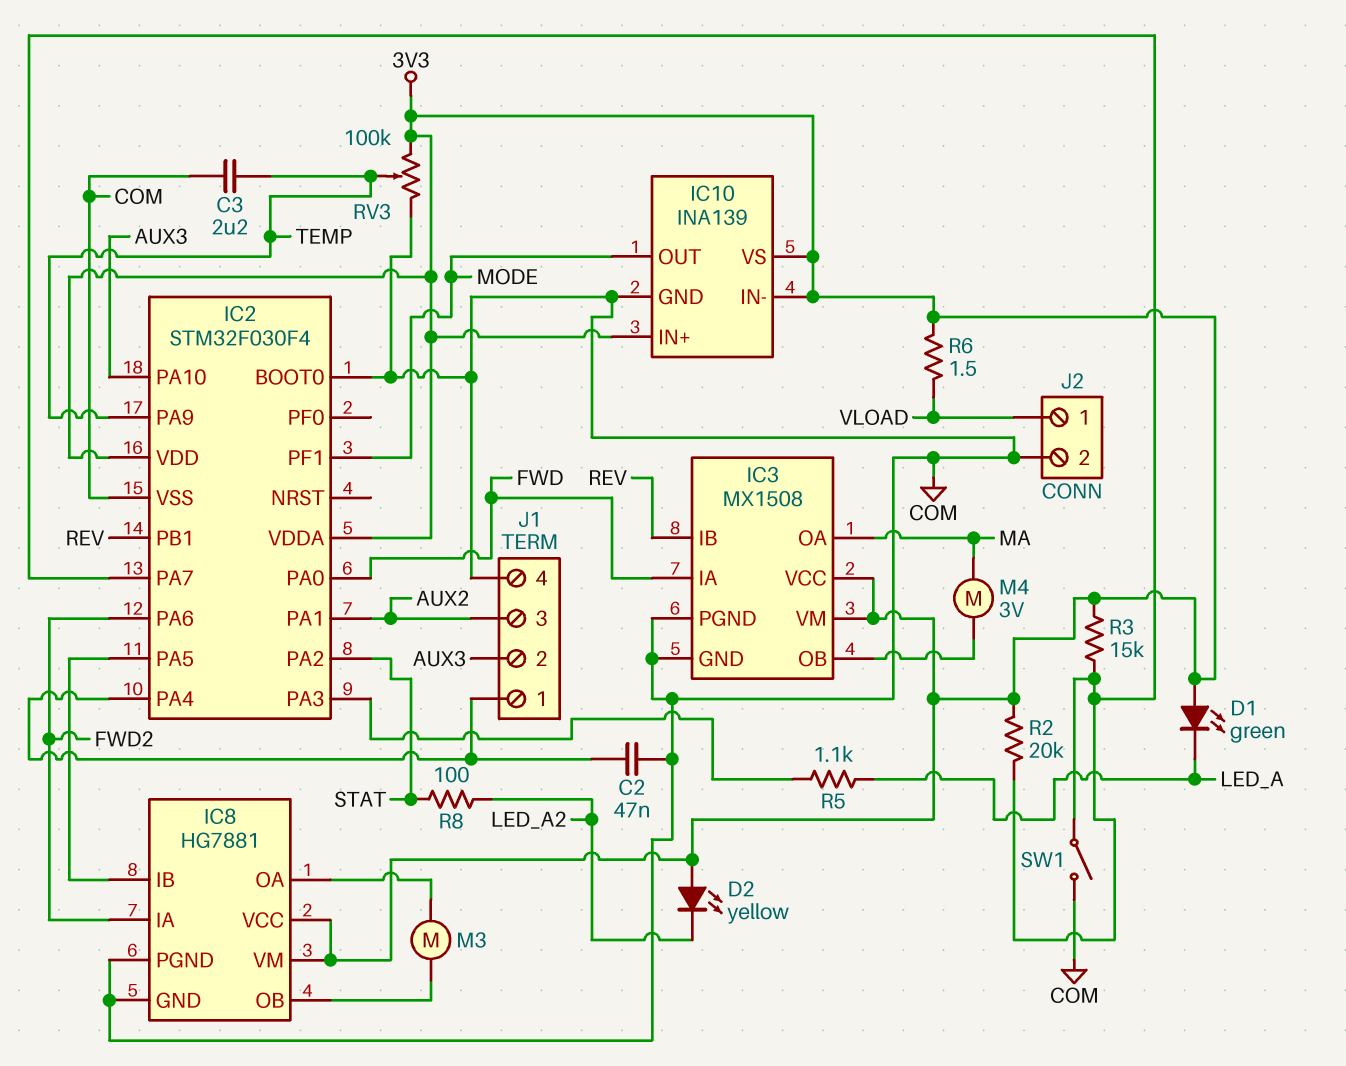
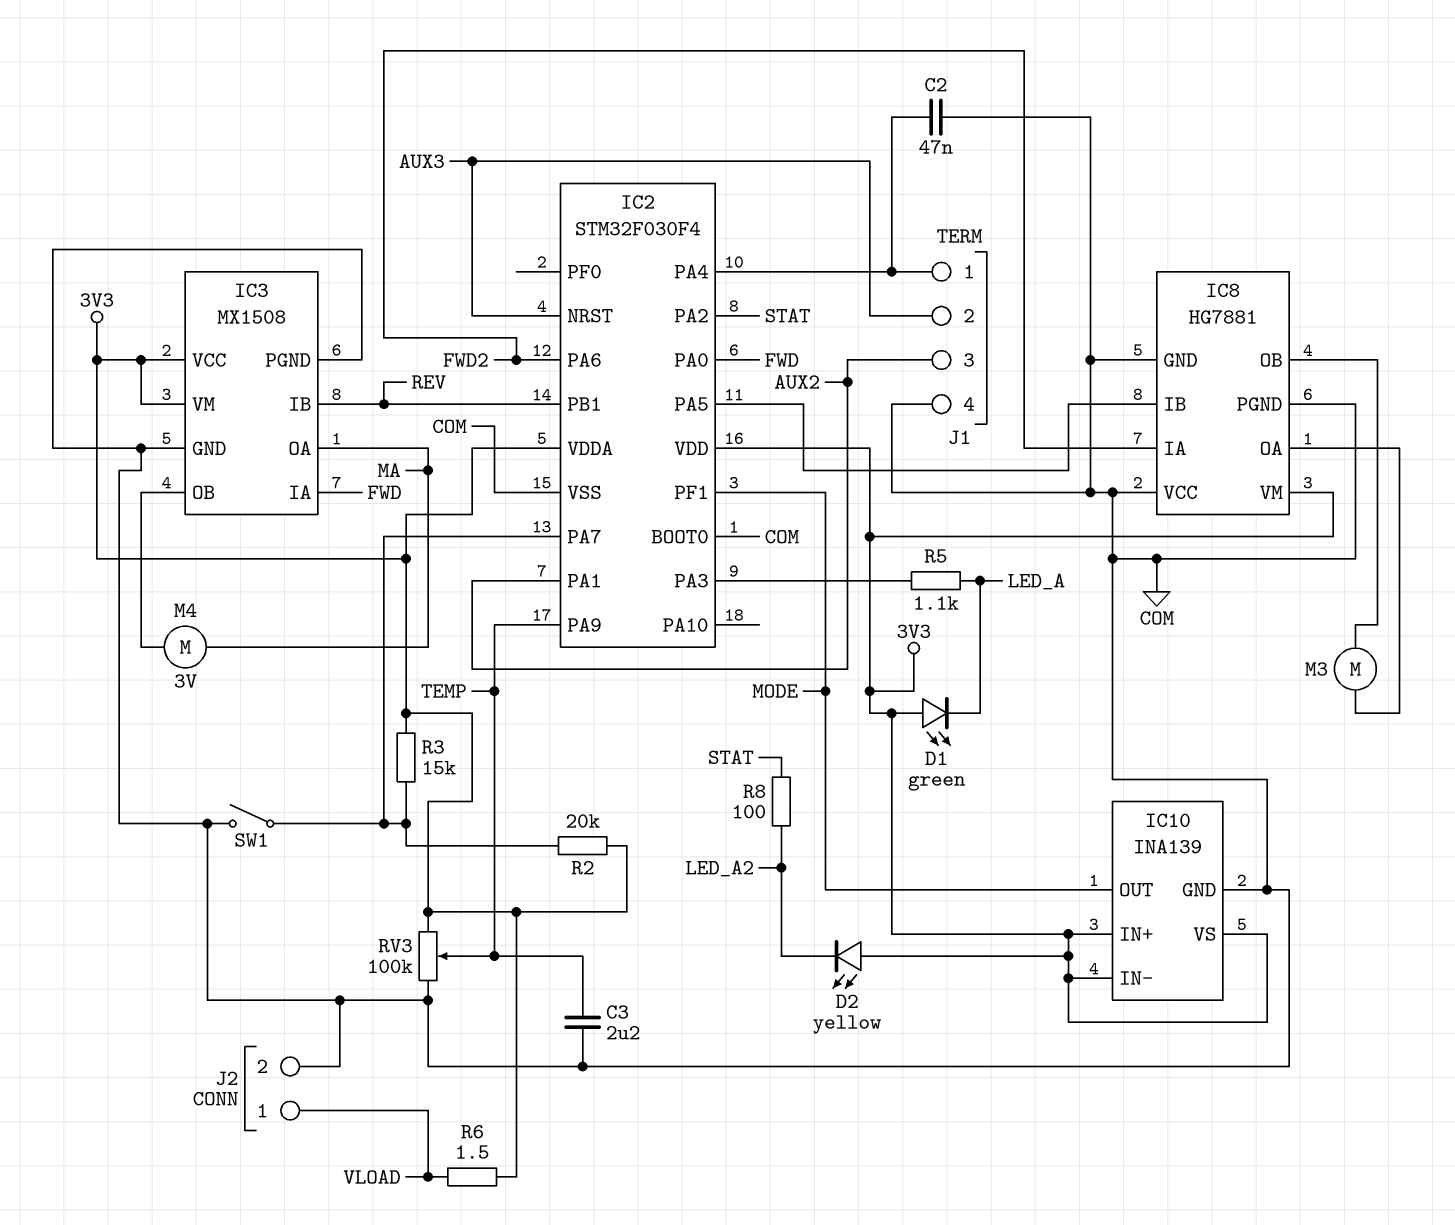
IC2 pin NRST: none -> AUX3
IC2 pin PA10: AUX3 -> none
IC8 pin VCC: 3V3 -> COM

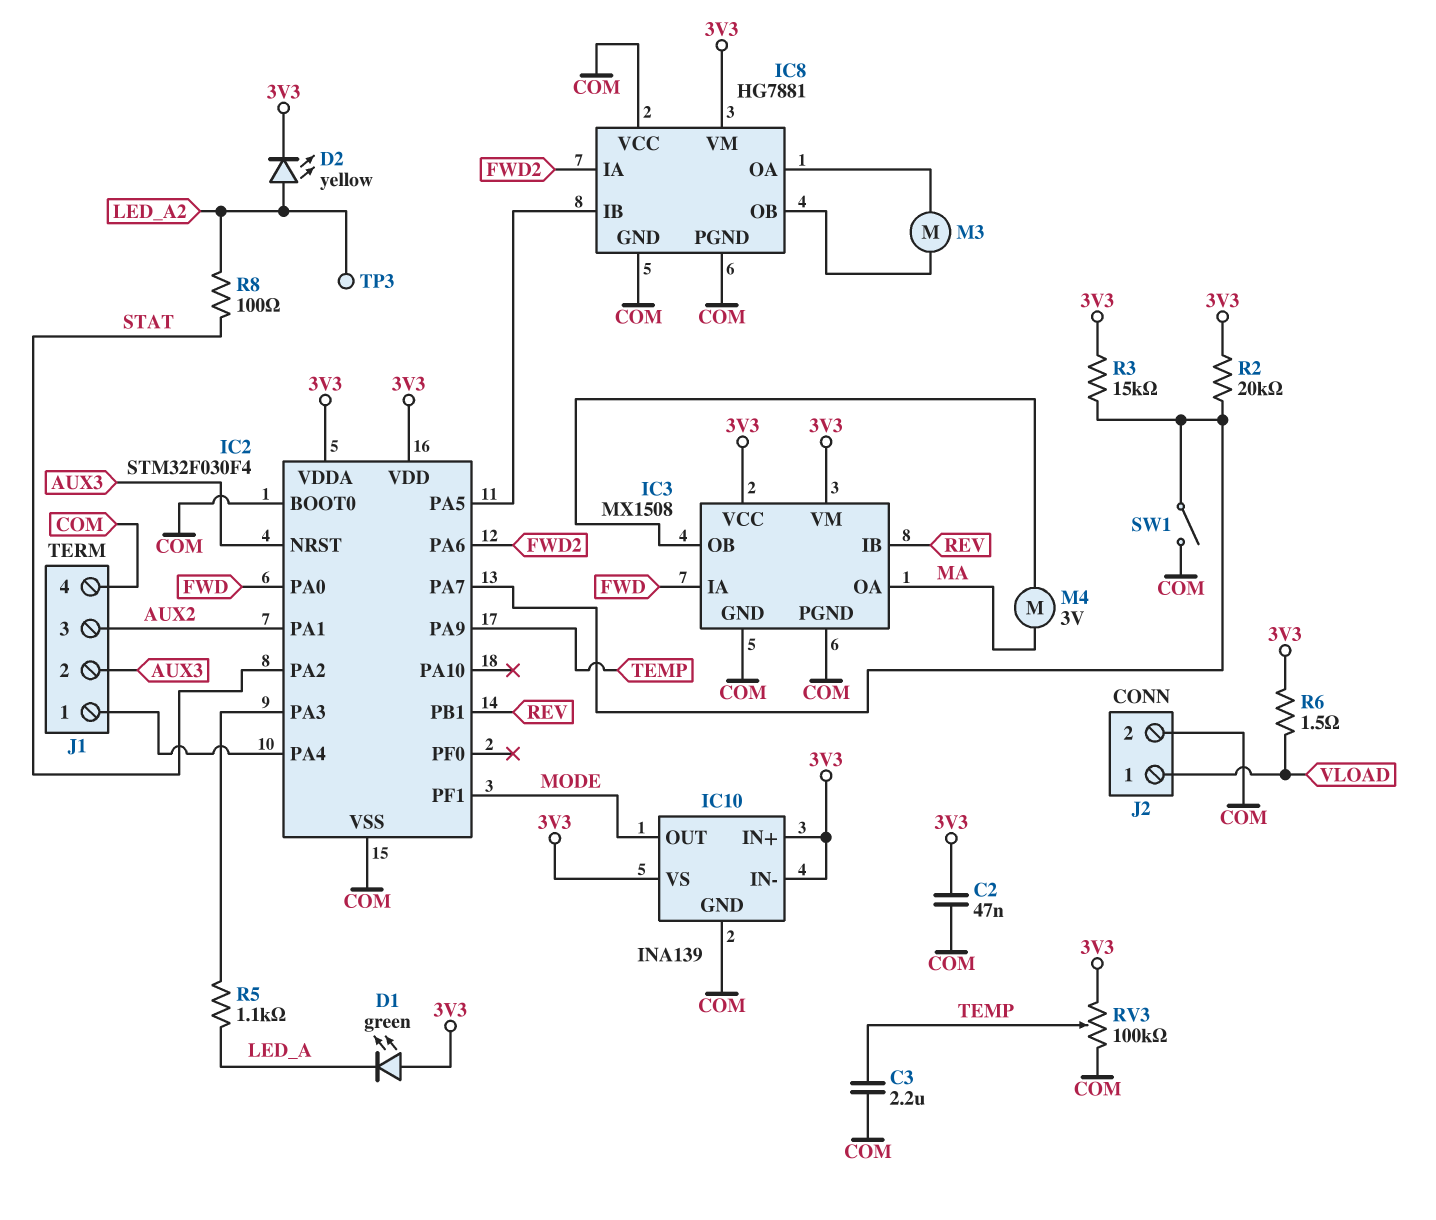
C2: 47nF (COM, IC2/PA4) -> 47nF (3V3, COM)
D2: LED yellow (A 3V3, K LED_A2) -> LED yellow (A LED_A2, K 3V3)
TP3: none -> test point (LED_A2)

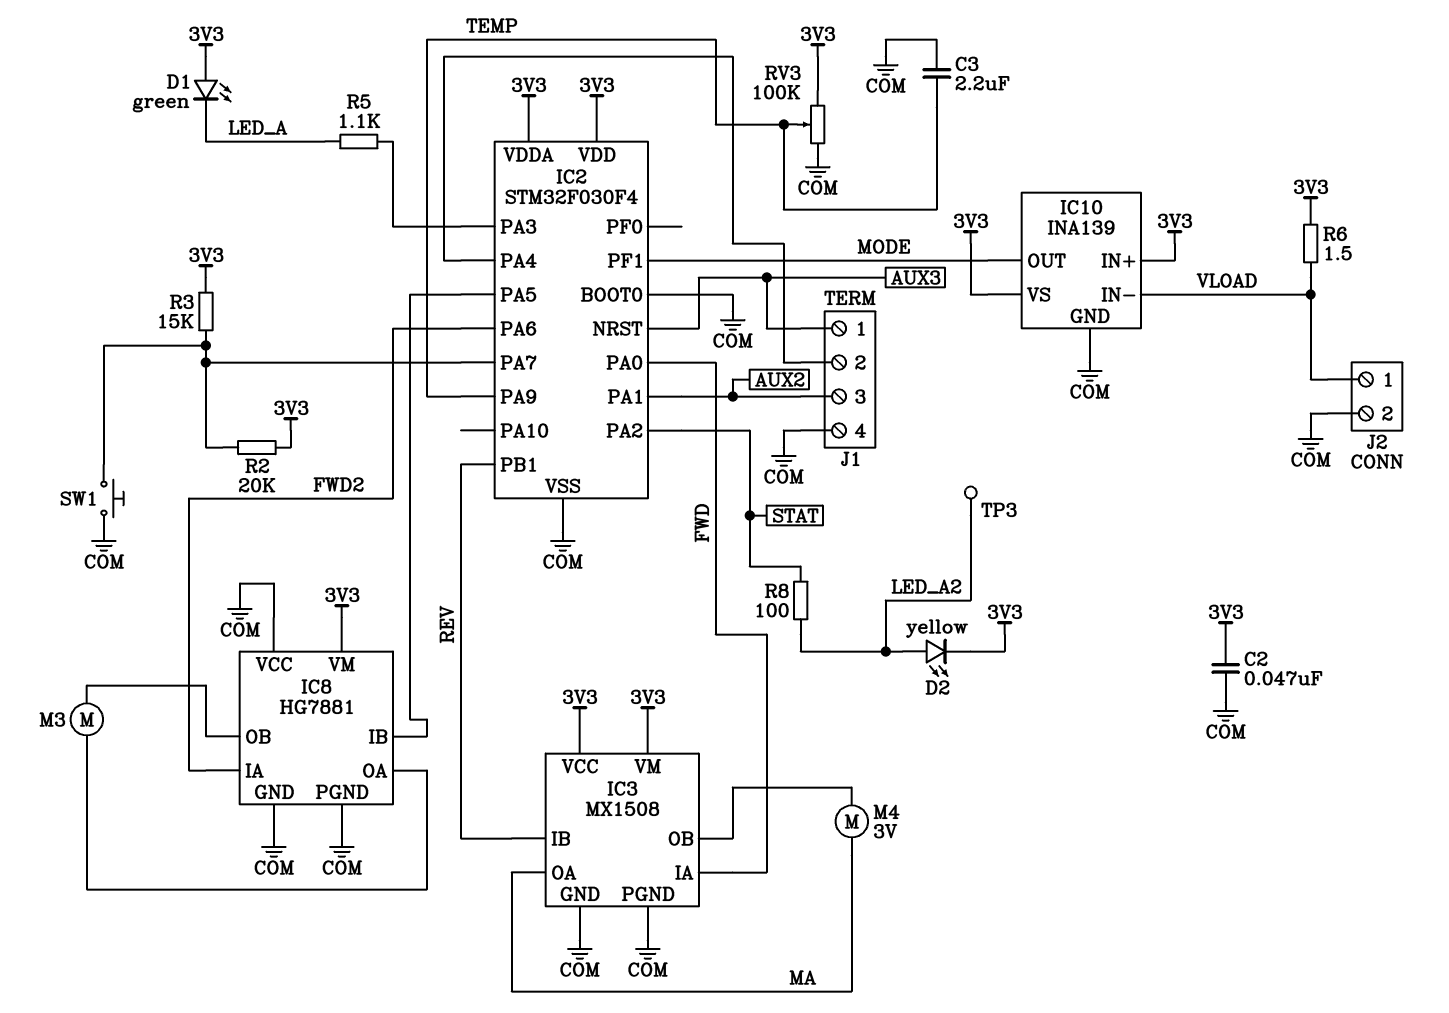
IC10 pin IN-: 3V3 -> VLOAD
J1 pin 1: IC2/PA4 -> AUX3
J1 pin 2: AUX3 -> IC2/PA4
SW1: switch (COM, IC2/PA7) -> button (COM, IC2/PA7)

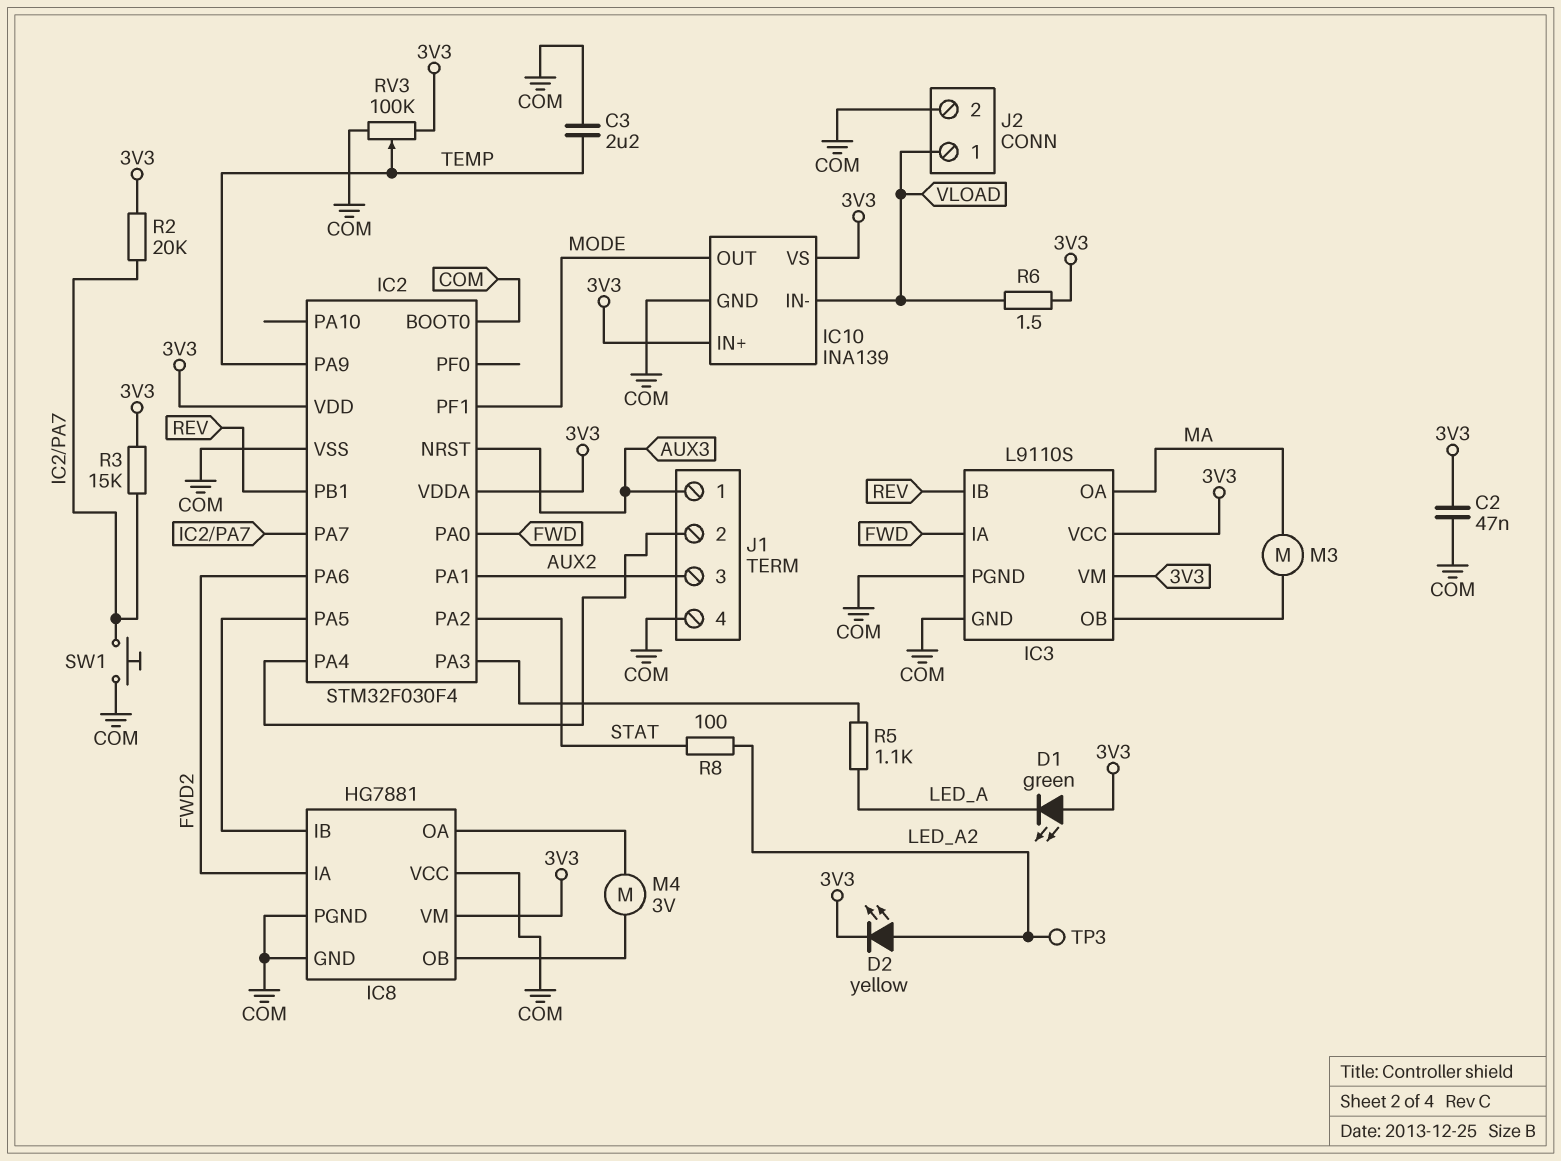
IC3: MX1508 -> L9110S
M3: motor (IC8/OA, IC8/OB) -> motor (IC3/OB, MA)
M4: motor 3V (IC3/OB, MA) -> motor 3V (IC8/OA, IC8/OB)

